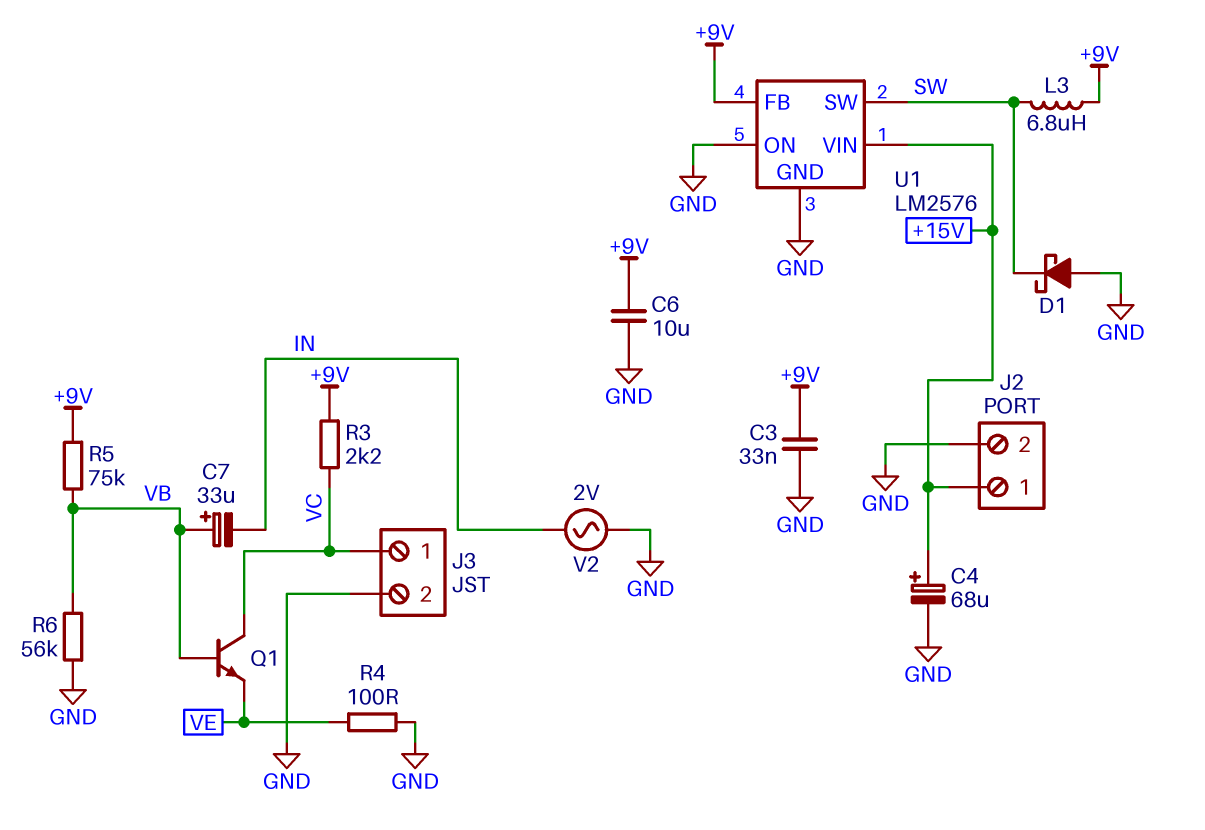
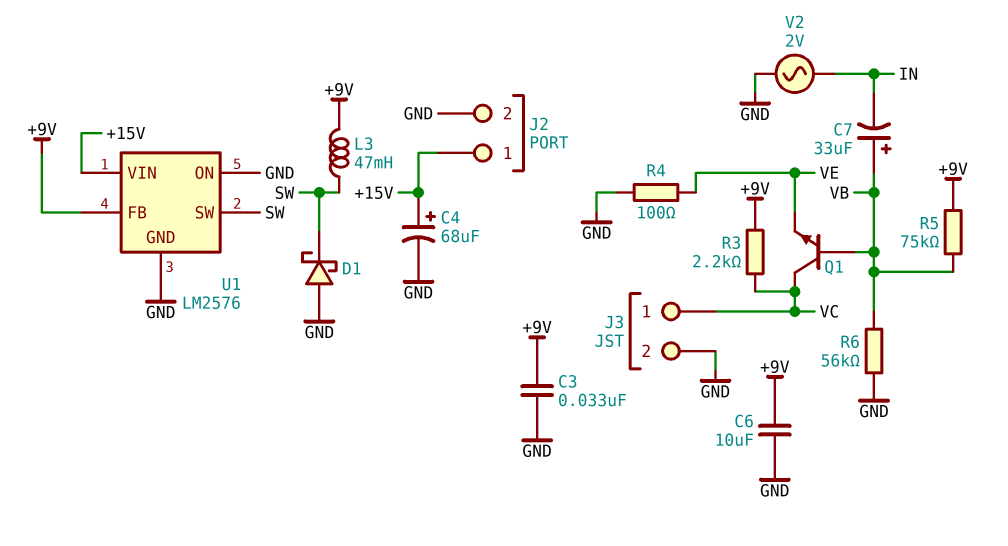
L3: 6.8uH (+9V, SW) -> 47mH (+9V, SW)

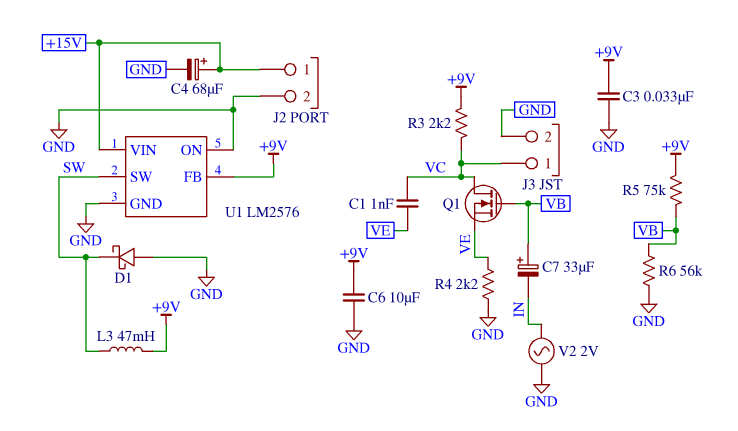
C1: none -> 1nF (VC, VE)
Q1: NPN (B VB, C VC, E VE) -> NMOS (G VB, D VC, S VE)
R4: 100 (GND, VE) -> 2.2k (GND, VE)

